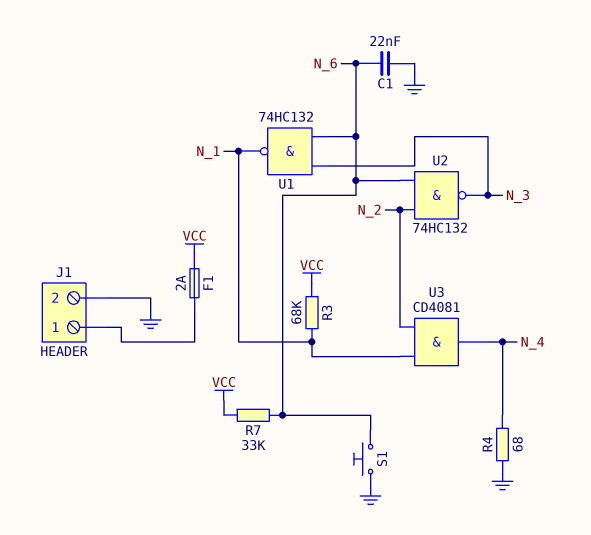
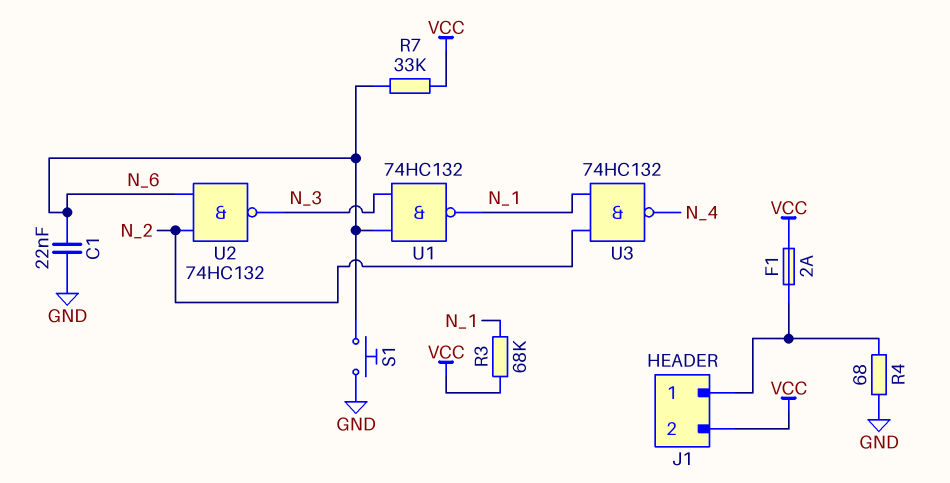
J1 pin 2: GND -> VCC
R4: 68 (GND, N_4) -> 68 (GND, J1/1)
U3: AND CD4081 (in N_1, in N_2, out N_4) -> NAND 74HC132 (in N_1, in N_2, out N_4)

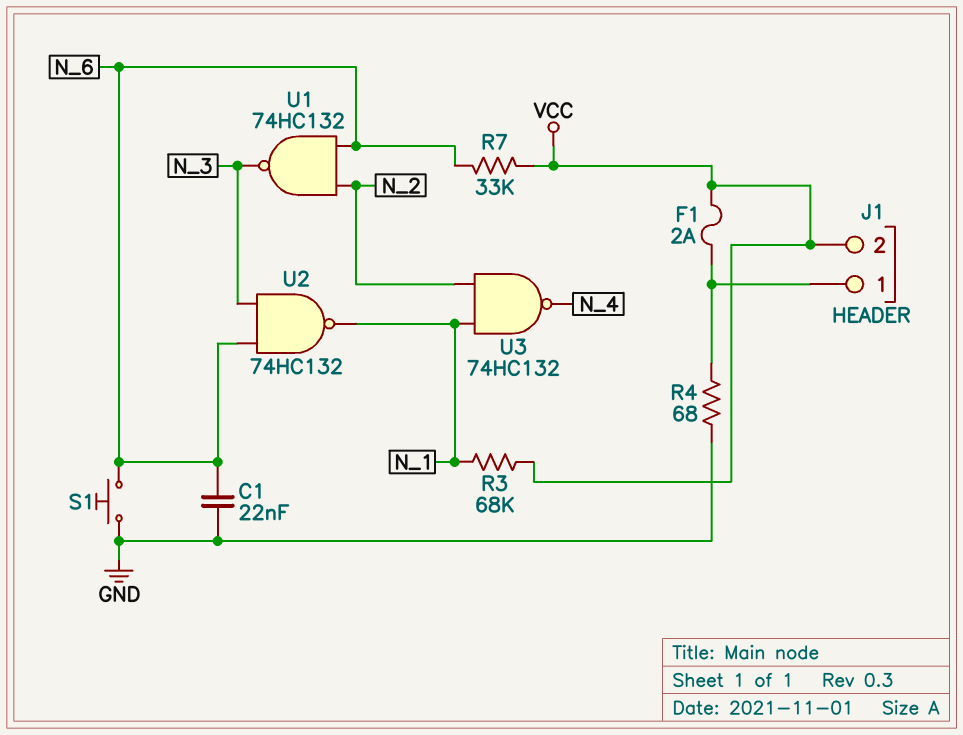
U1: NAND 74HC132 (in N_3, in N_6, out N_1) -> NAND 74HC132 (in N_2, in N_6, out N_3)
U2: NAND 74HC132 (in N_2, in N_6, out N_3) -> NAND 74HC132 (in N_3, in N_6, out N_1)

